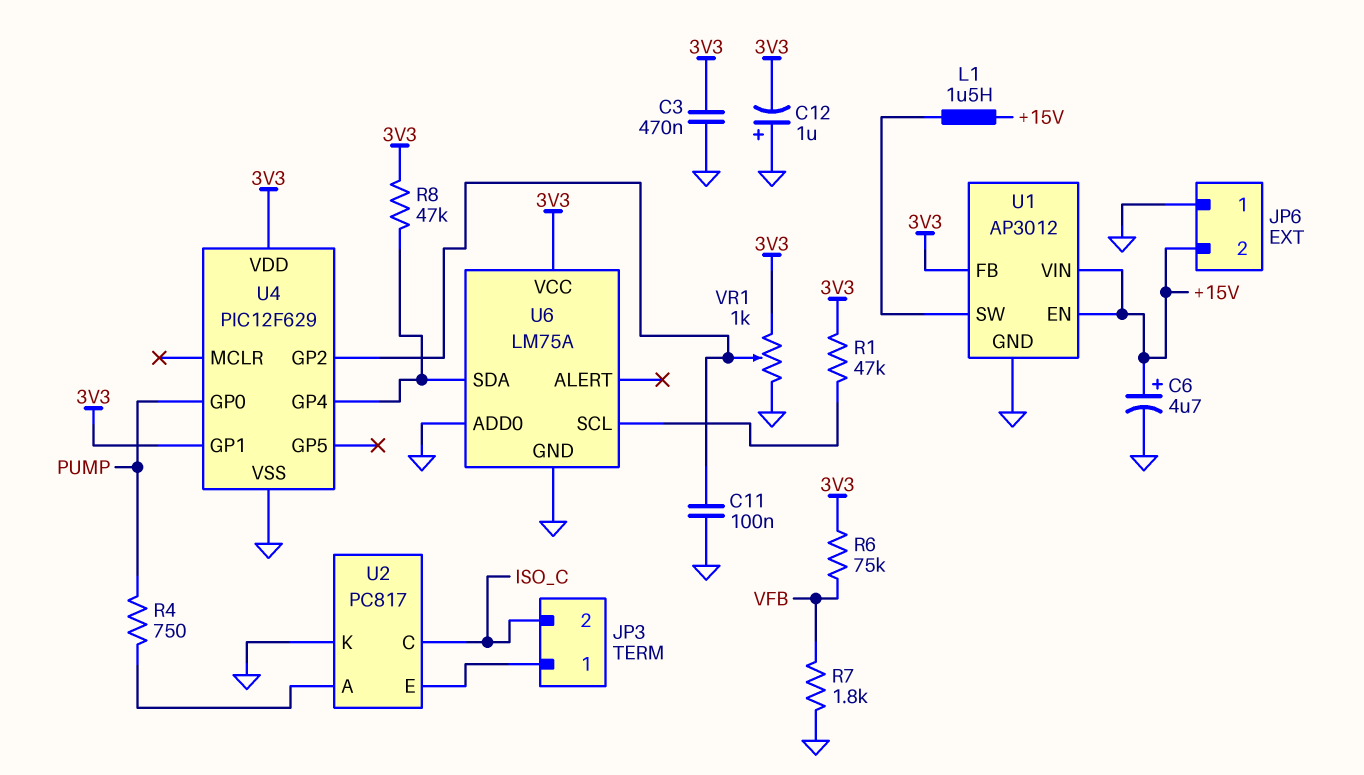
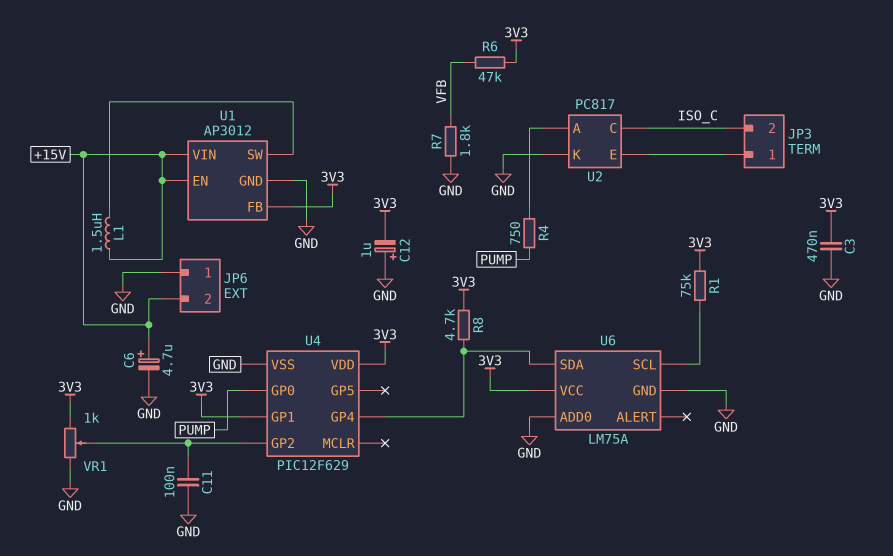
R1: 47k (3V3, U6/SCL) -> 75k (3V3, U6/SCL)
R6: 75k (3V3, VFB) -> 47k (3V3, VFB)
R8: 47k (3V3, U4/GP4) -> 4.7k (3V3, U4/GP4)

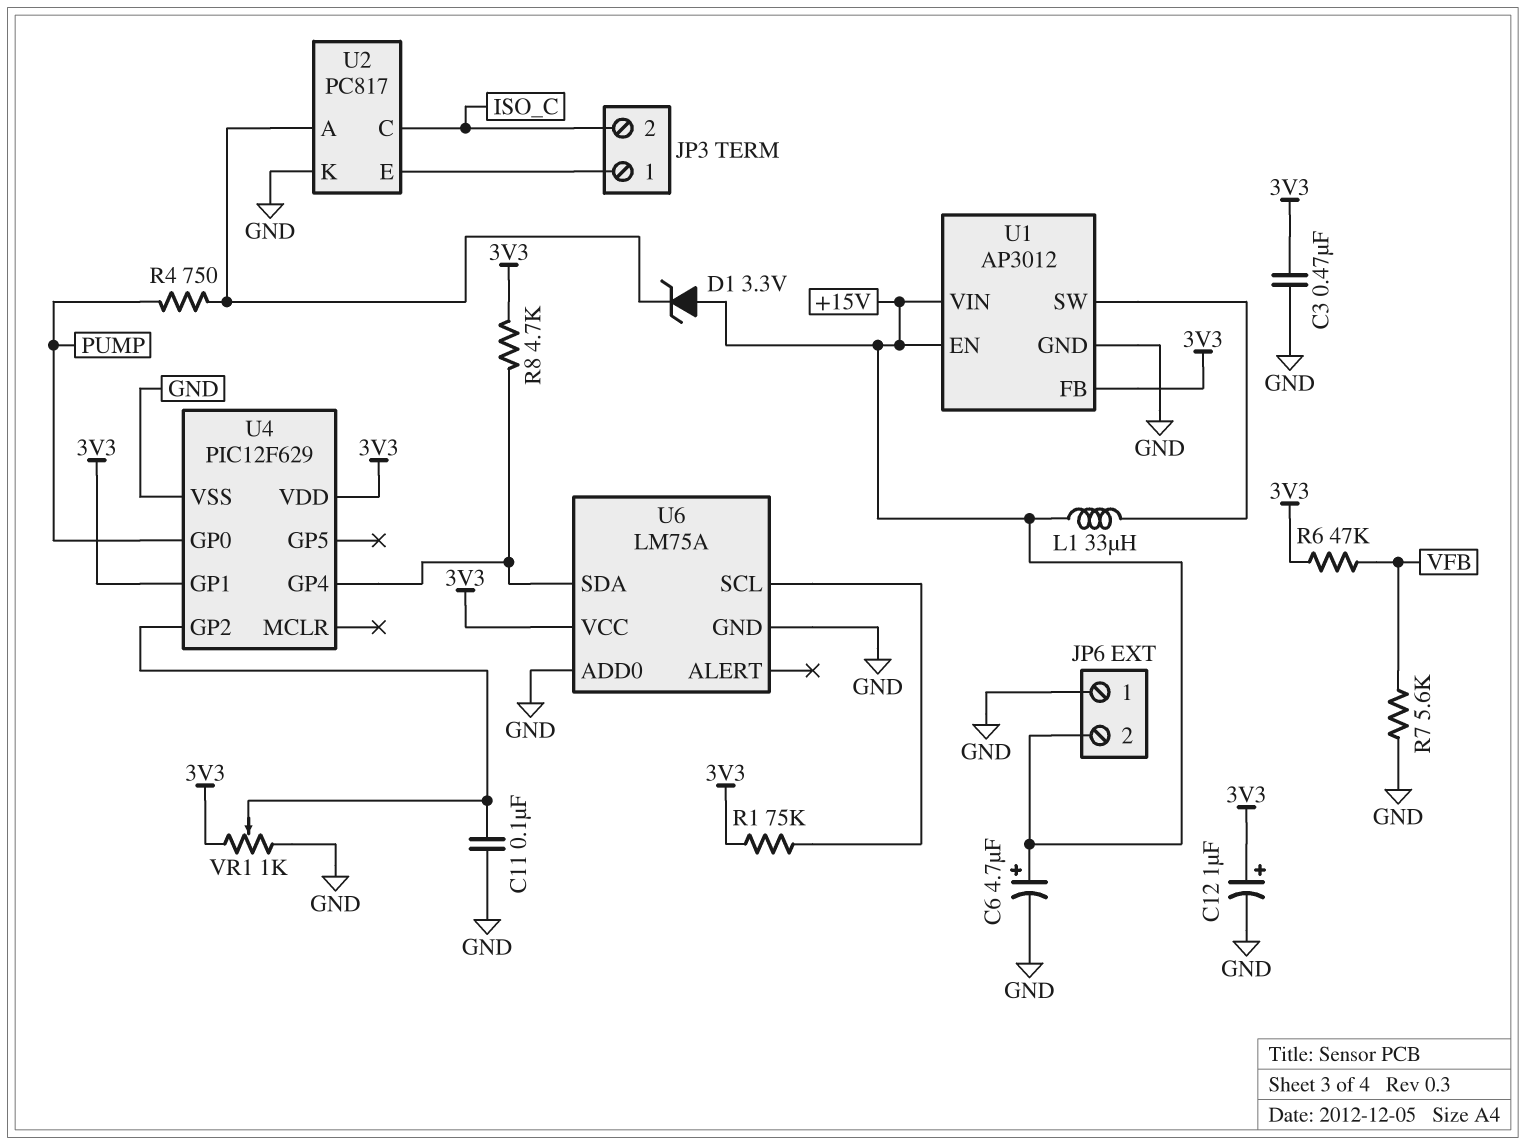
C12: 1uF (plus GND, minus 3V3) -> 1uF (plus 3V3, minus GND)
D1: none -> zener 3.3V (A +15V, K U2/A)
L1: 1.5uH (+15V, U1/SW) -> 33uH (+15V, U1/SW)
R7: 1.8k (GND, VFB) -> 5.6k (GND, VFB)

